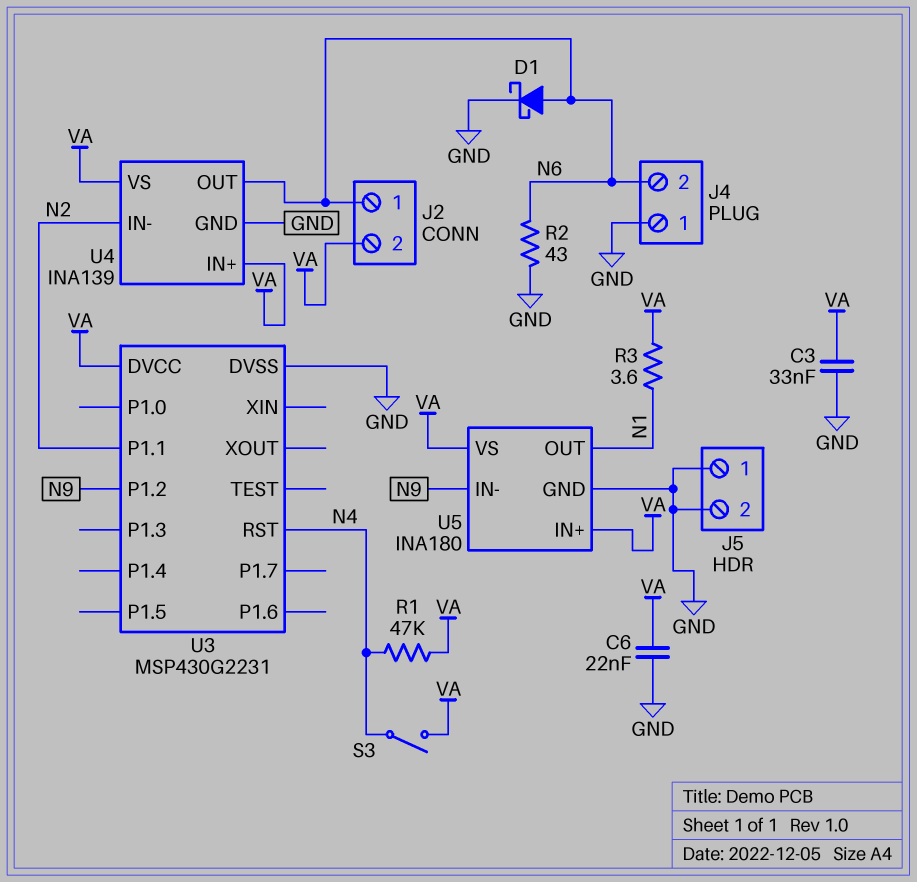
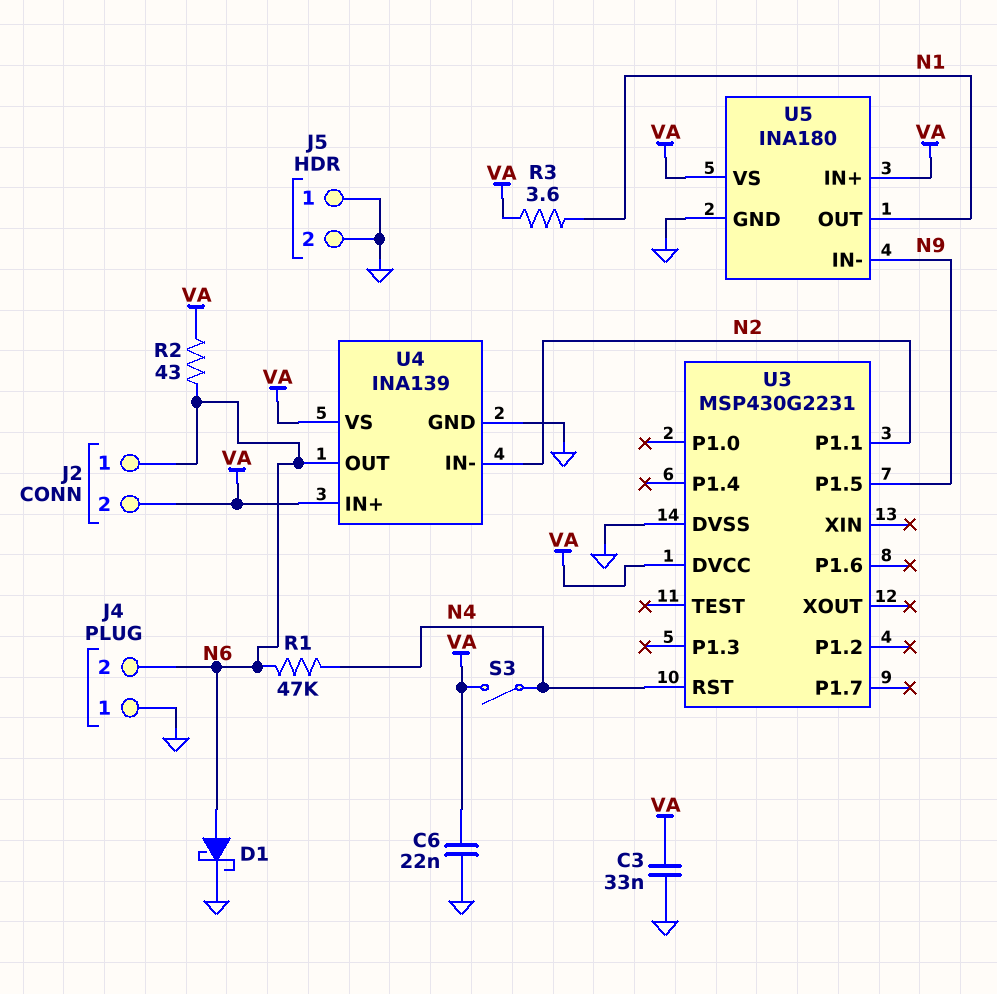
R1: 47k (N4, VA) -> 47k (N4, N6)
R2: 43 (GND, N6) -> 43 (N6, VA)
U3 pin P1.2: N9 -> none
U3 pin P1.5: none -> N9

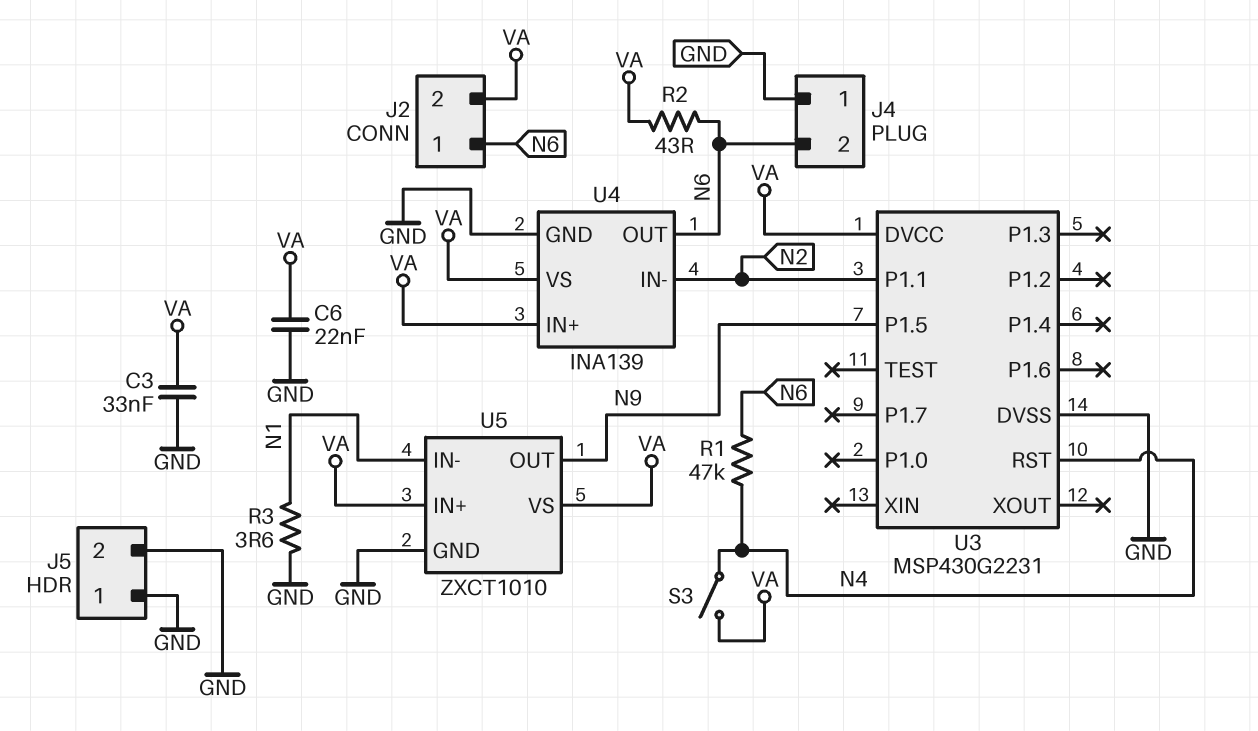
D1: schottky (A N6, K GND) -> none
R3: 3.6 (N1, VA) -> 3.6 (GND, N1)
U5: INA180 -> ZXCT1010
U5 pin IN-: N9 -> N1
U5 pin OUT: N1 -> N9

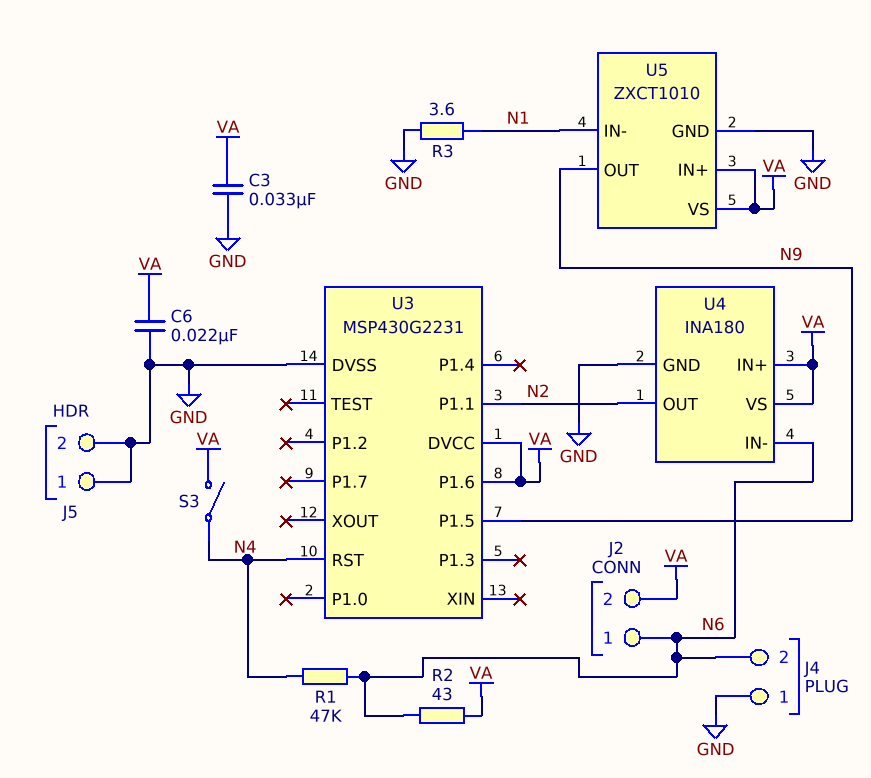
U3 pin P1.6: none -> VA
U4: INA139 -> INA180
U4 pin IN-: N2 -> N6
U4 pin OUT: N6 -> N2

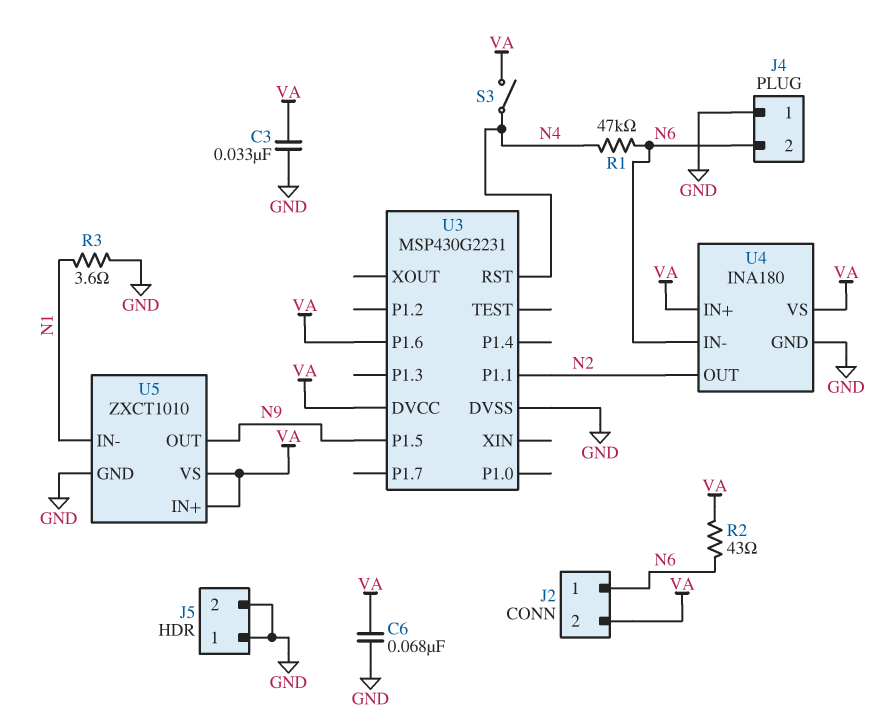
C6: 22nF (GND, VA) -> 68nF (GND, VA)

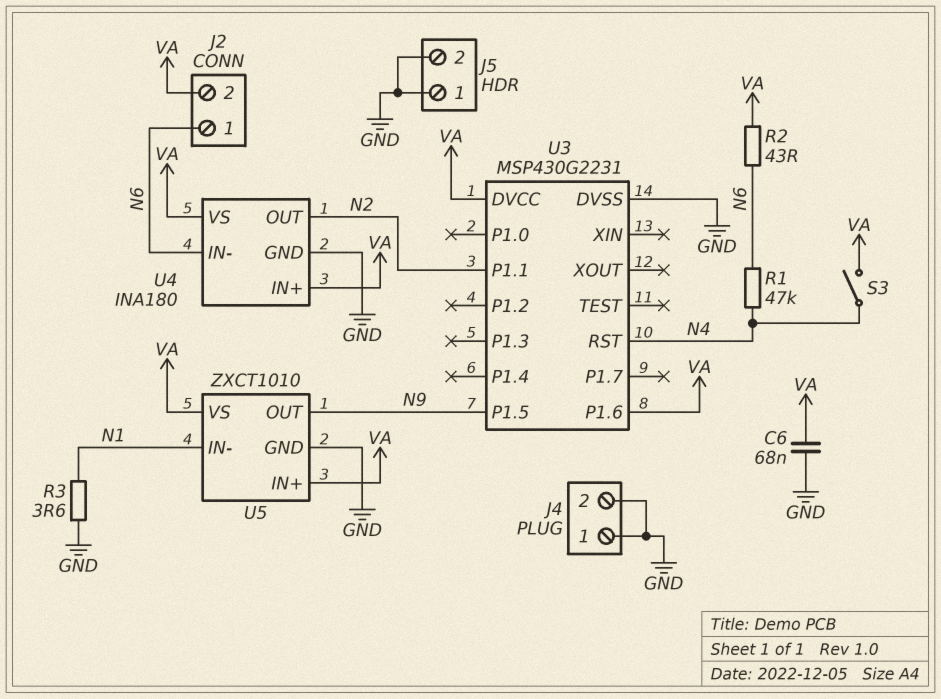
C3: 33nF (GND, VA) -> none
J4 pin 2: N6 -> GND

